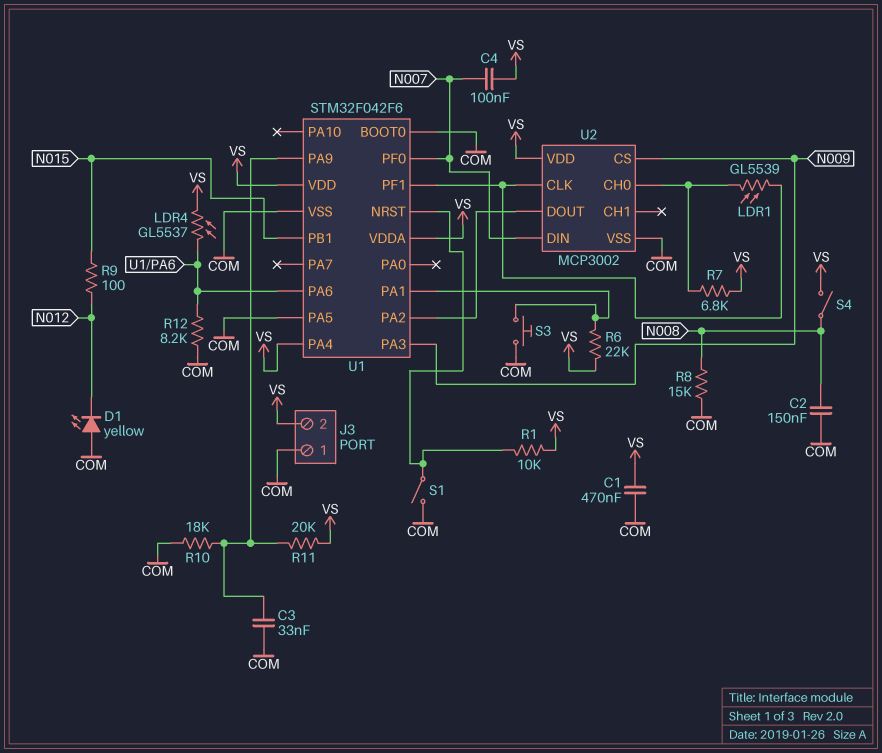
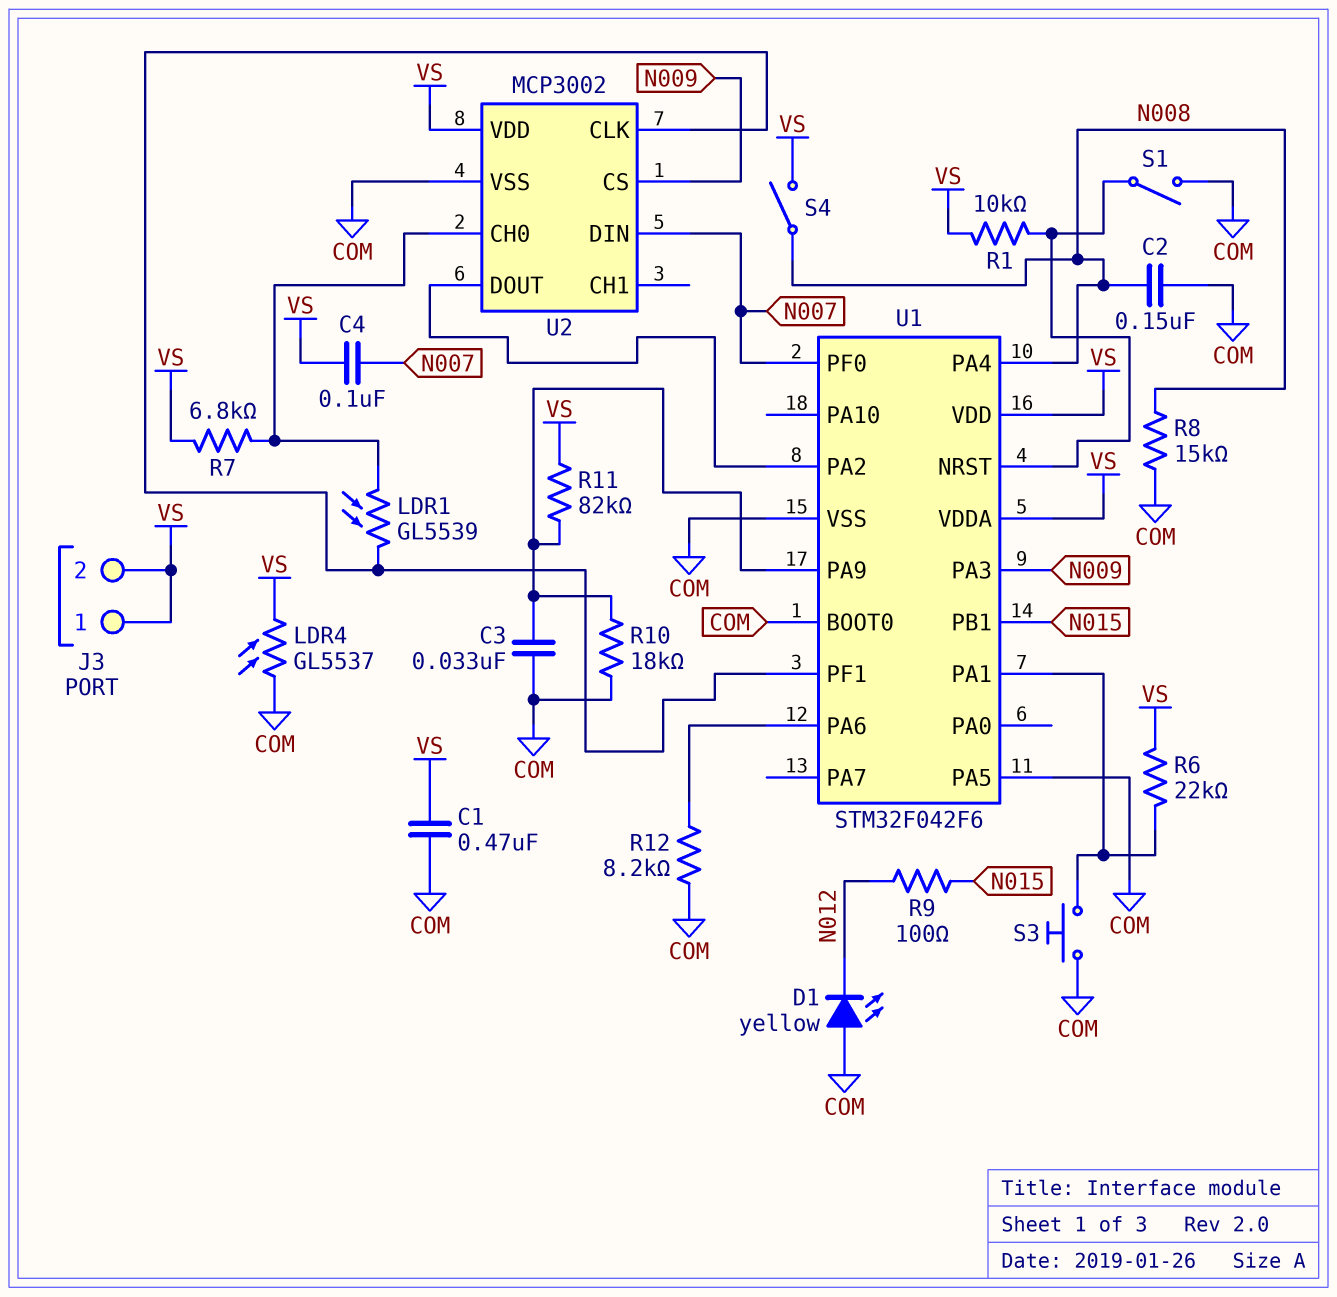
J3 pin 1: COM -> VS
LDR4: GL5537 (U1/PA6, VS) -> GL5537 (COM, VS)
R11: 20k (U1/PA9, VS) -> 82k (U1/PA9, VS)
U1 pin PA4: VS -> N008

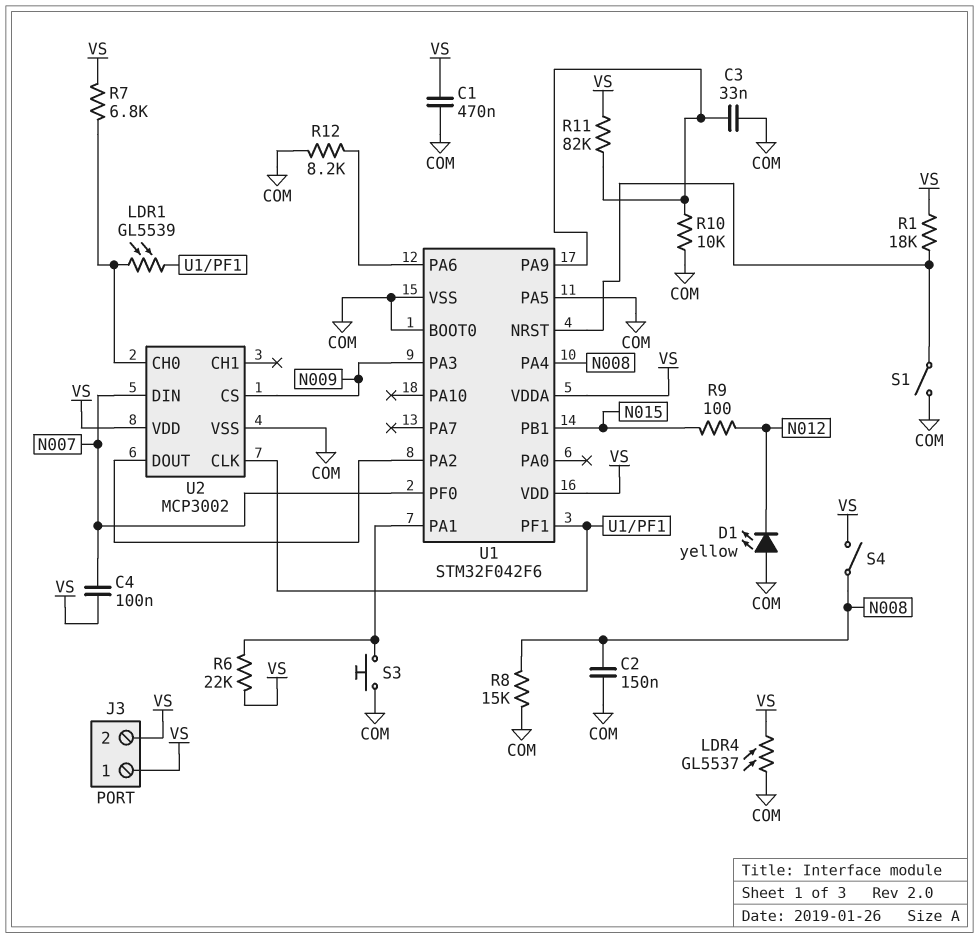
R1: 10k (U1/NRST, VS) -> 18k (U1/NRST, VS)
R10: 18k (COM, U1/PA9) -> 10k (COM, U1/PA9)

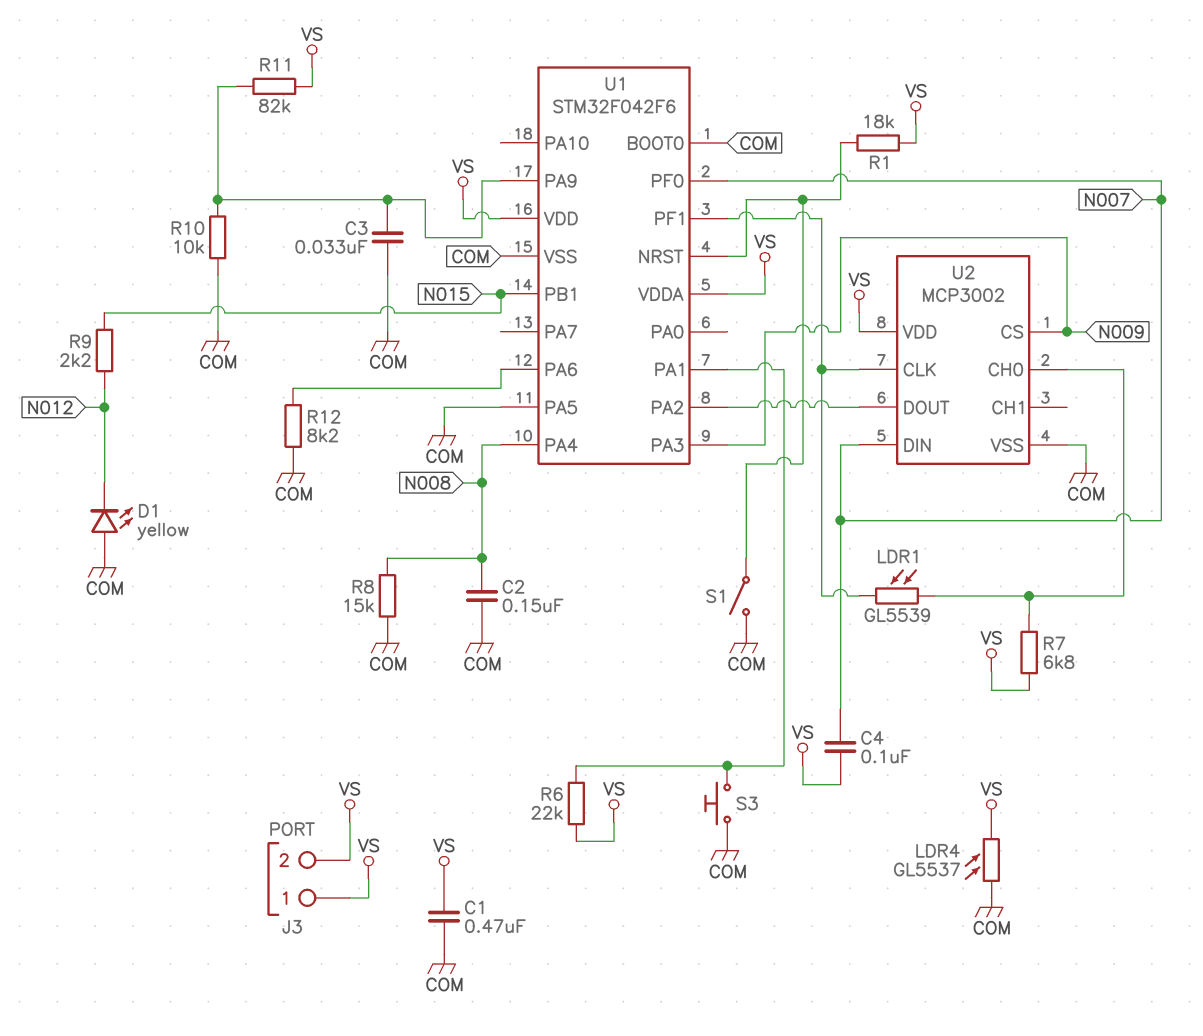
R9: 100 (N012, N015) -> 2.2k (N012, N015)
S4: switch (N008, VS) -> none

